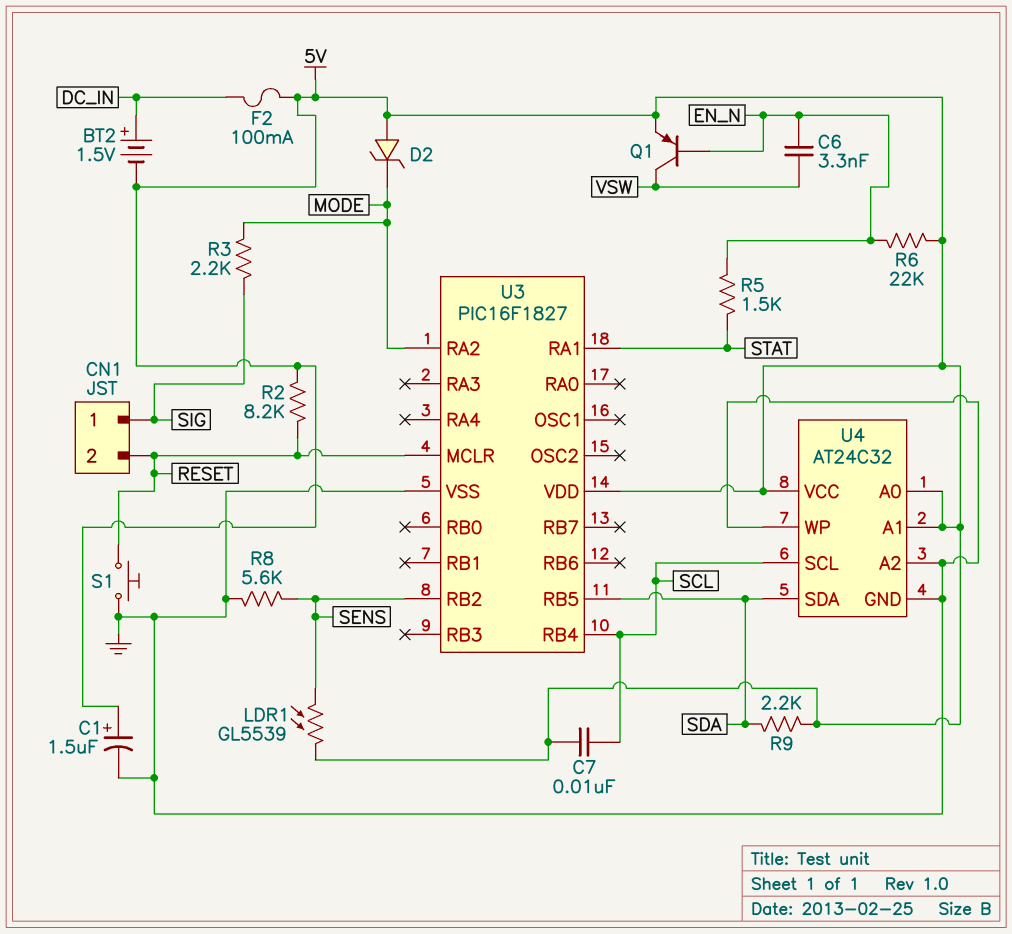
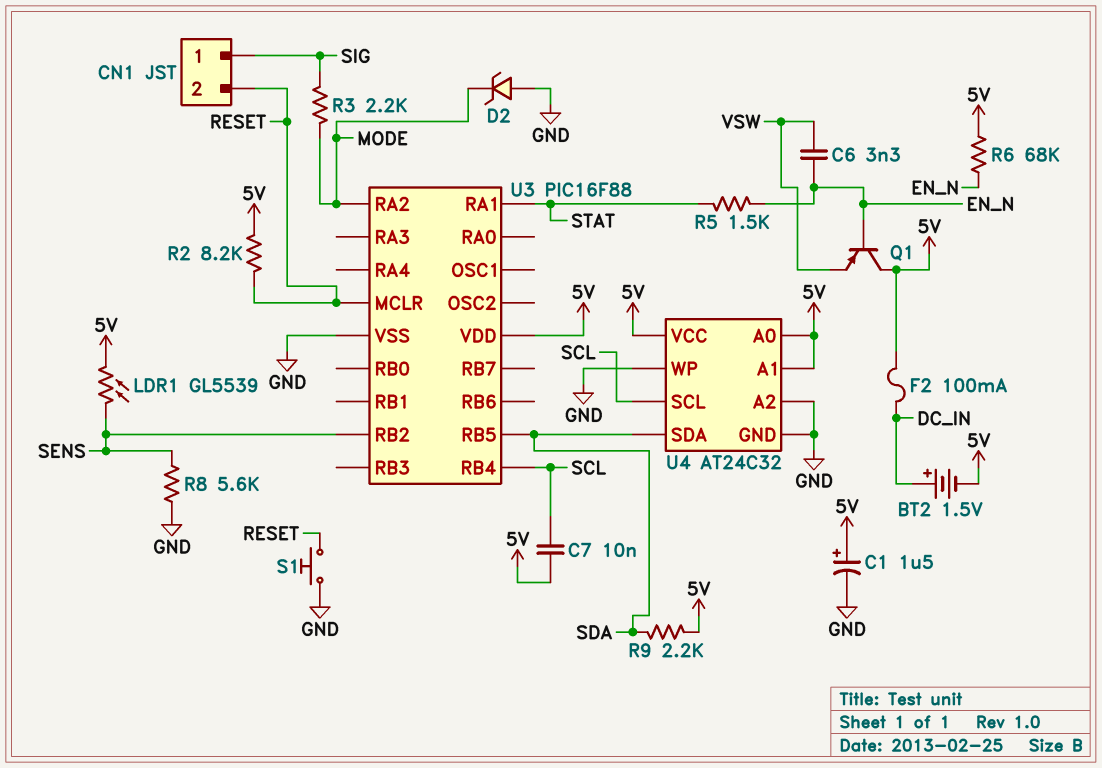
D2: zener (A 5V, K MODE) -> zener (A GND, K MODE)
Q1: PNP (B EN_N, C VSW, E 5V) -> PNP (B EN_N, C 5V, E VSW)
R6: 22k (5V, EN_N) -> 68k (5V, EN_N)
U3: PIC16F1827 -> PIC16F88

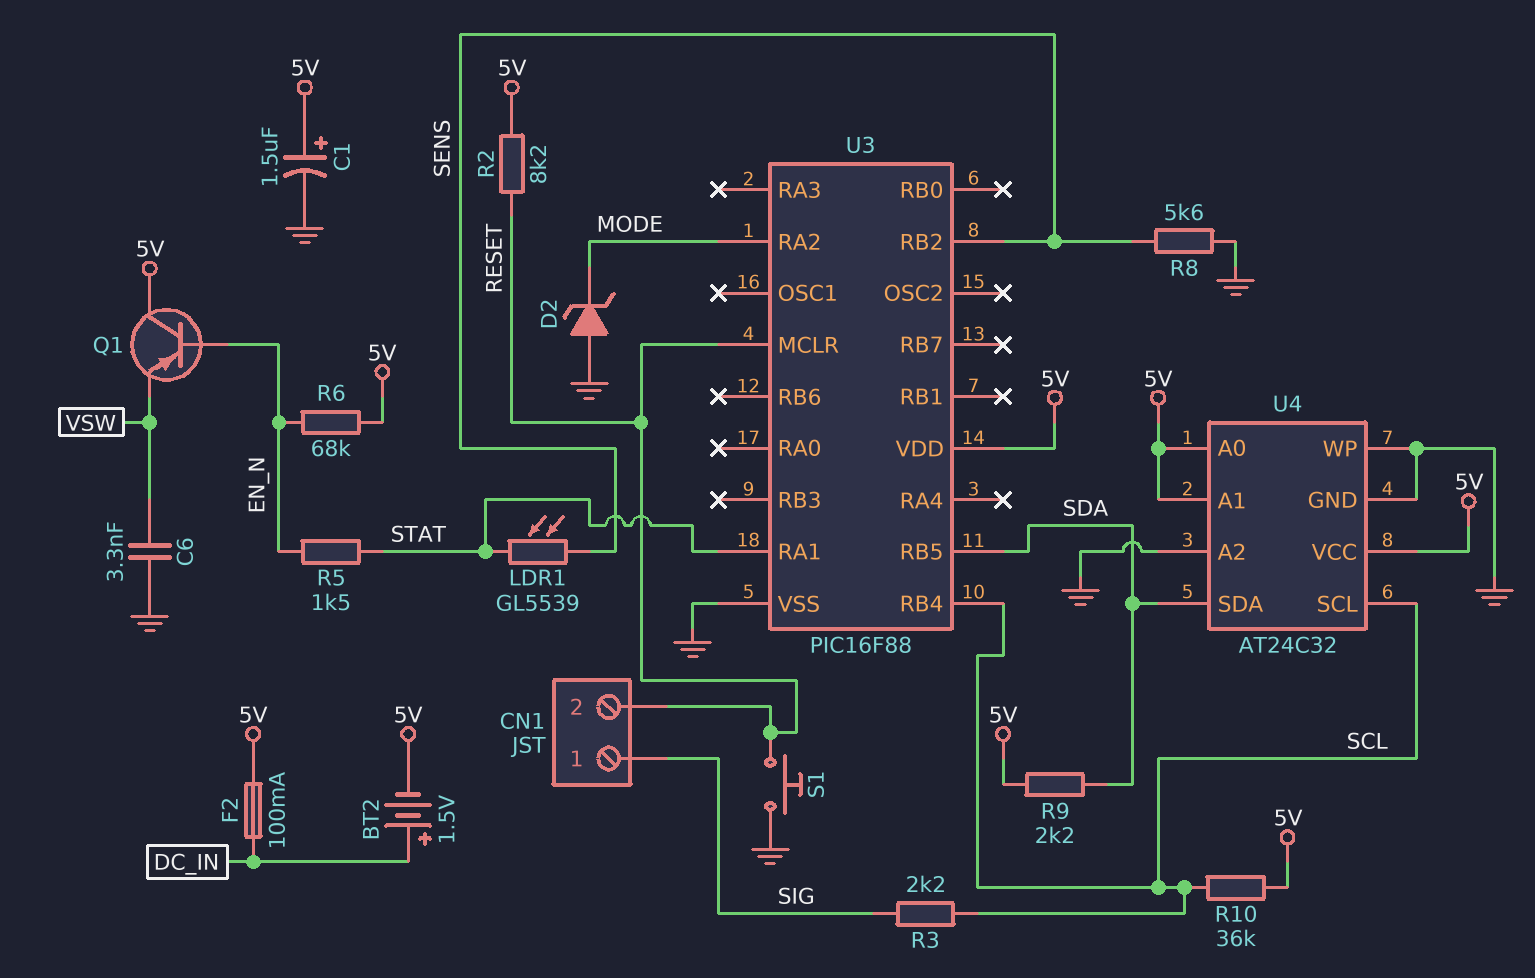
C6: 3.3nF (EN_N, VSW) -> 3.3nF (GND, VSW)
C7: 10nF (5V, SCL) -> none
LDR1: GL5539 (5V, SENS) -> GL5539 (SENS, STAT)
R3: 2.2k (MODE, SIG) -> 2.2k (SCL, SIG)
R10: none -> 36k (5V, SCL)

